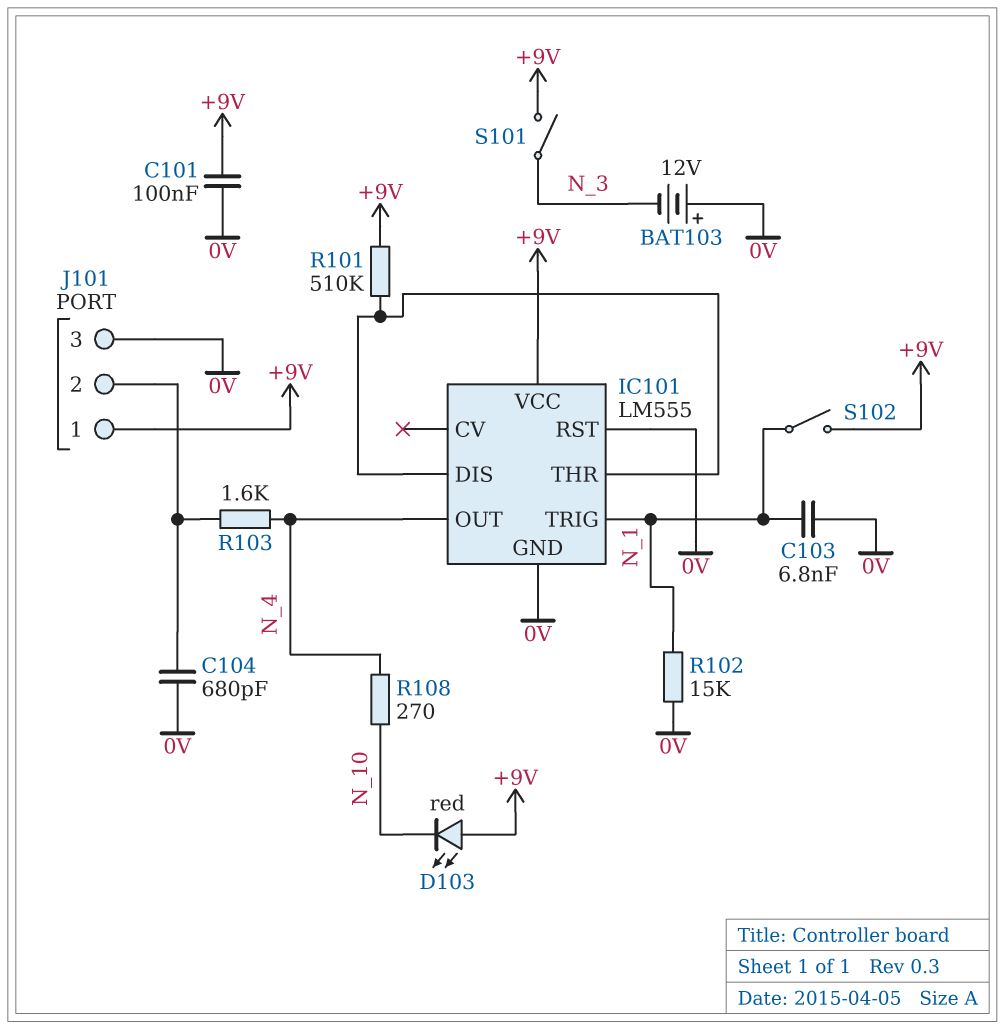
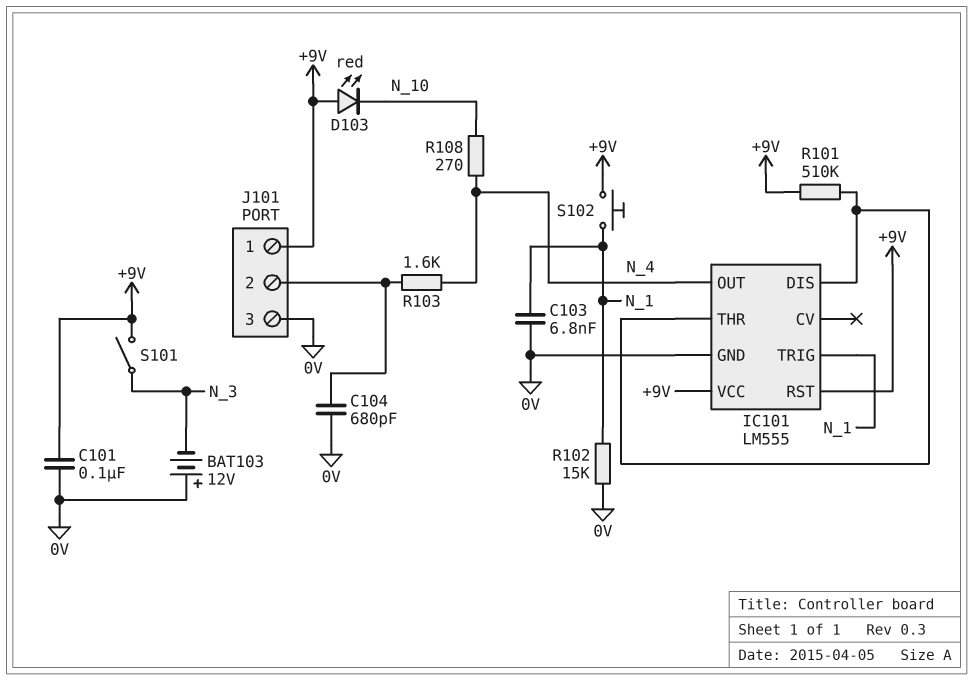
IC101 pin RST: 0V -> +9V
S102: switch (+9V, N_1) -> button (+9V, N_1)

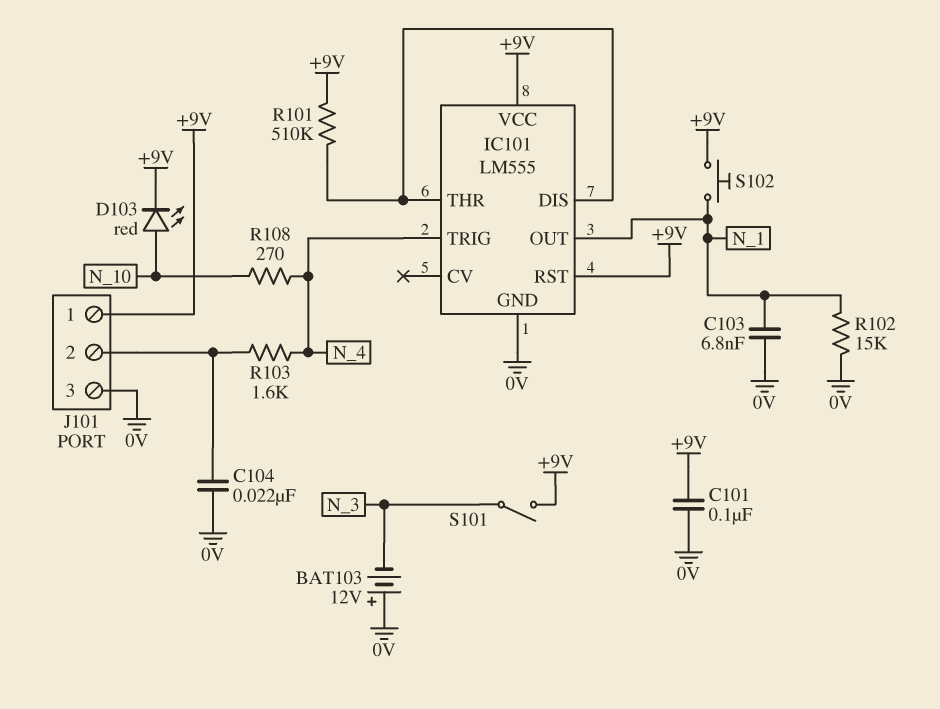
C104: 680pF (0V, J101/2) -> 22nF (0V, J101/2)
D103: LED red (A +9V, K N_10) -> LED red (A N_10, K +9V)
IC101 pin OUT: N_4 -> N_1
IC101 pin TRIG: N_1 -> N_4

